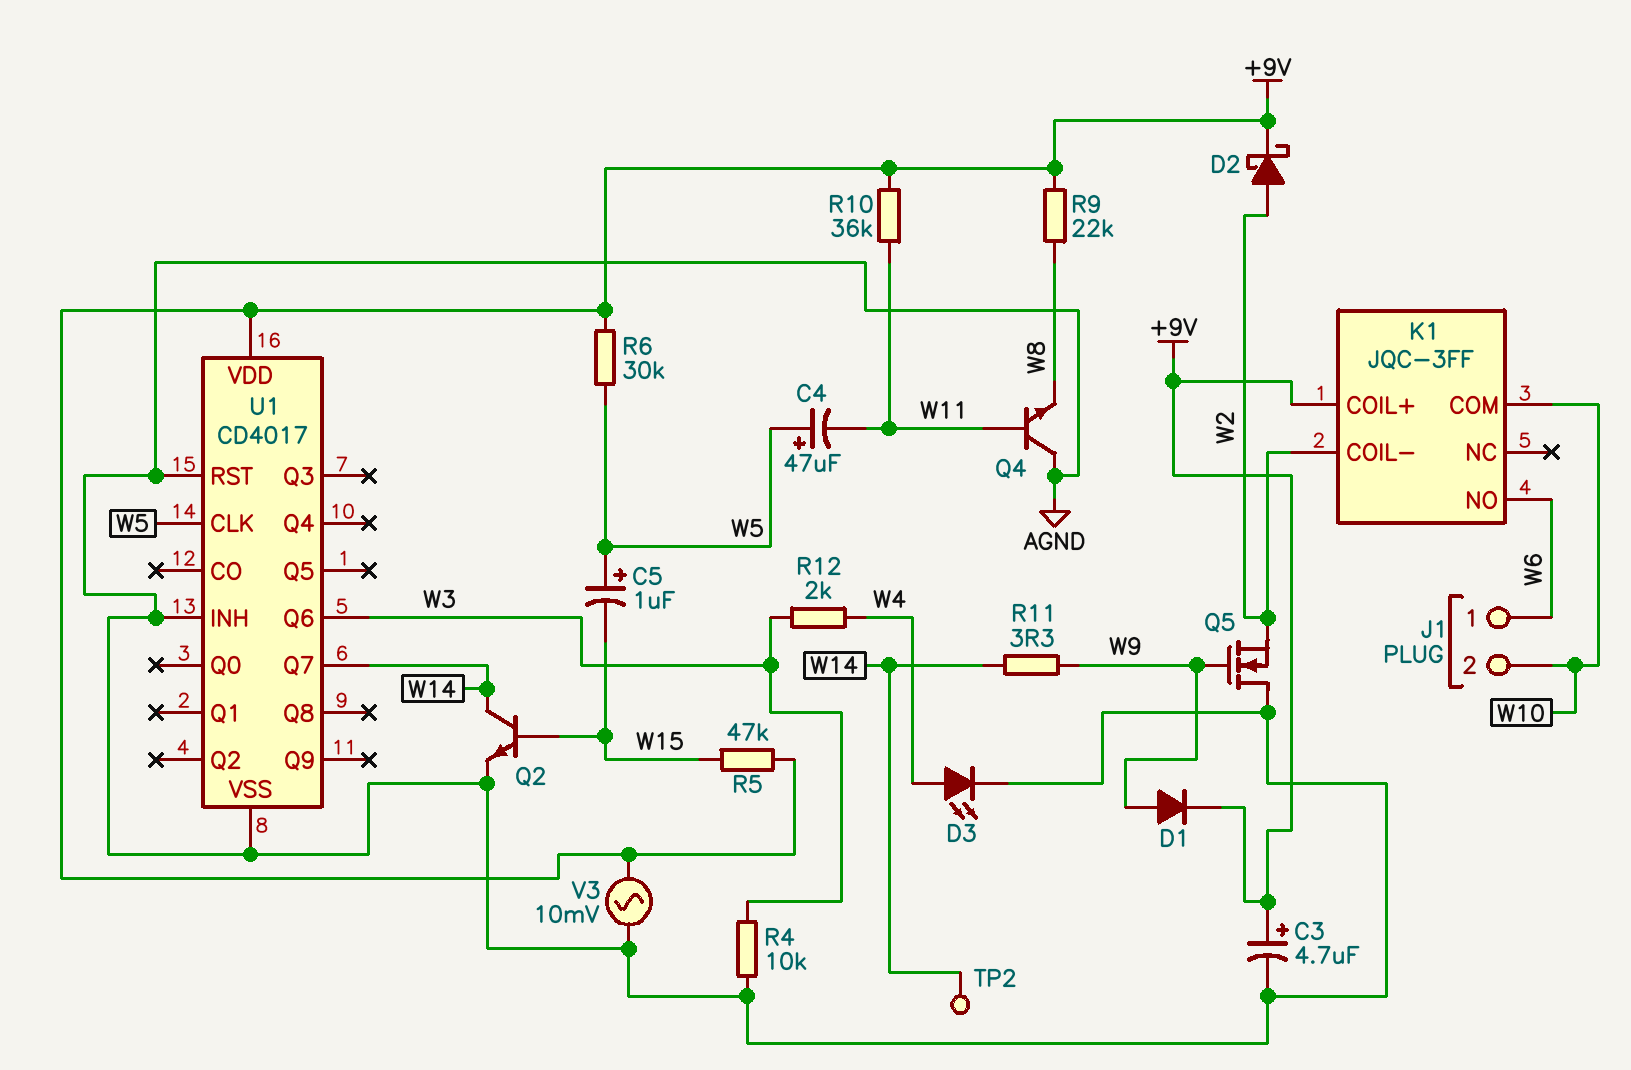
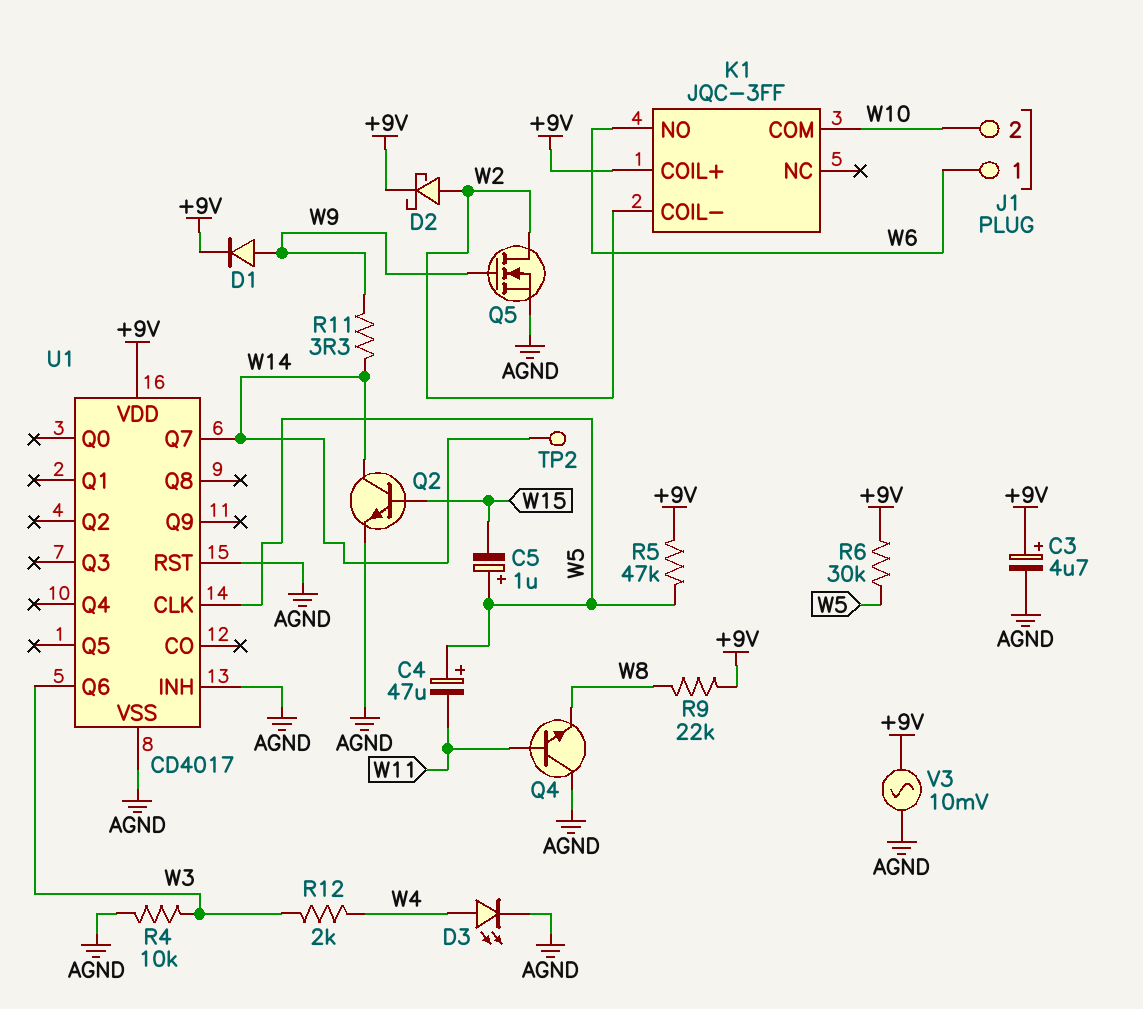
Q5: NMOS (G W9, D AGND, S W2) -> NMOS (G W9, D W2, S AGND)
R5: 47k (+9V, W15) -> 47k (+9V, W5)
R10: 36k (+9V, W11) -> none

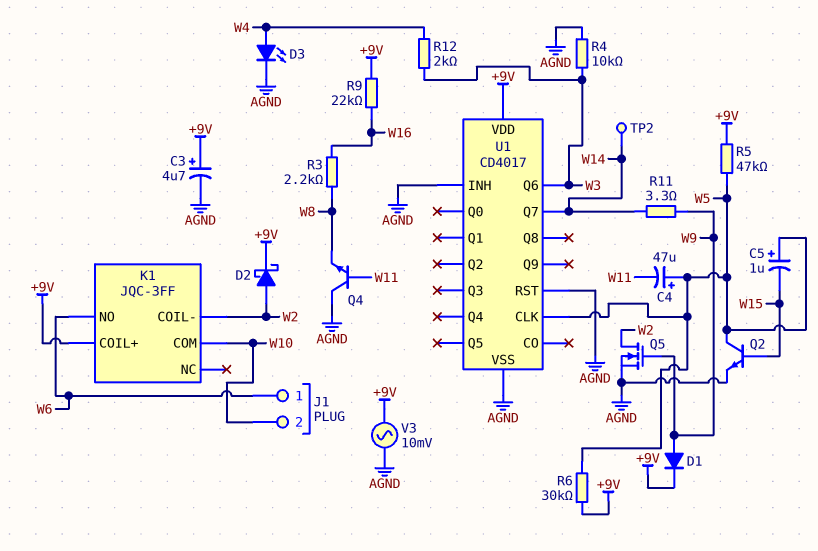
Q2: NPN (B W15, C W14, E AGND) -> NPN (B W15, C W5, E AGND)
R3: none -> 2.2k (W8, W16)
R9: 22k (+9V, W8) -> 22k (+9V, W16)

